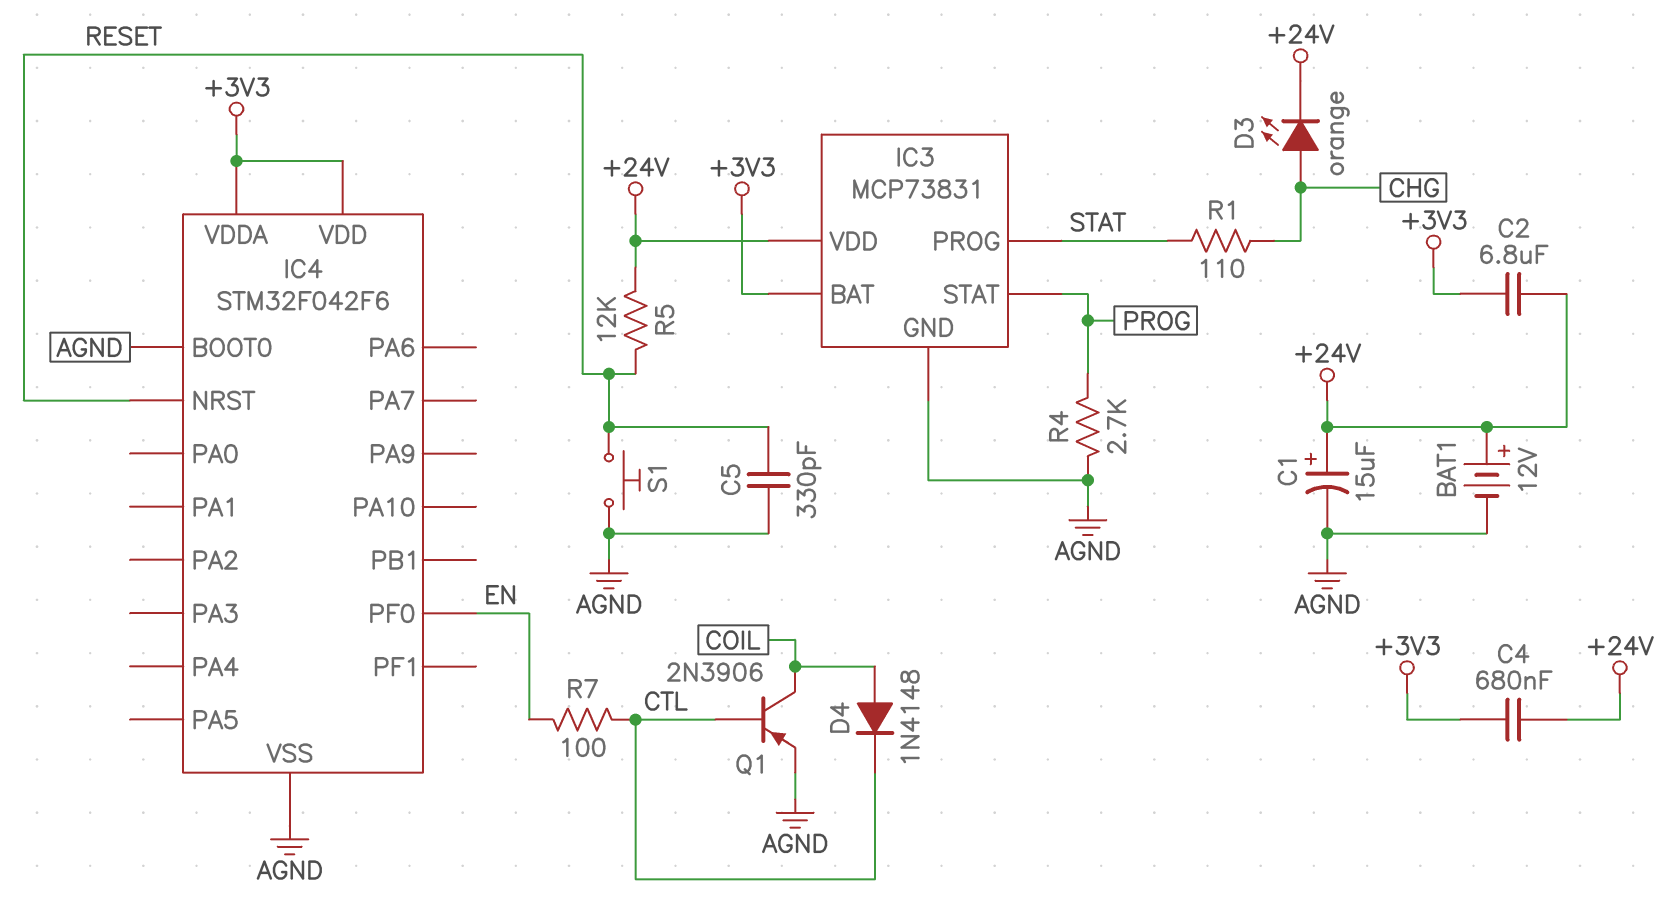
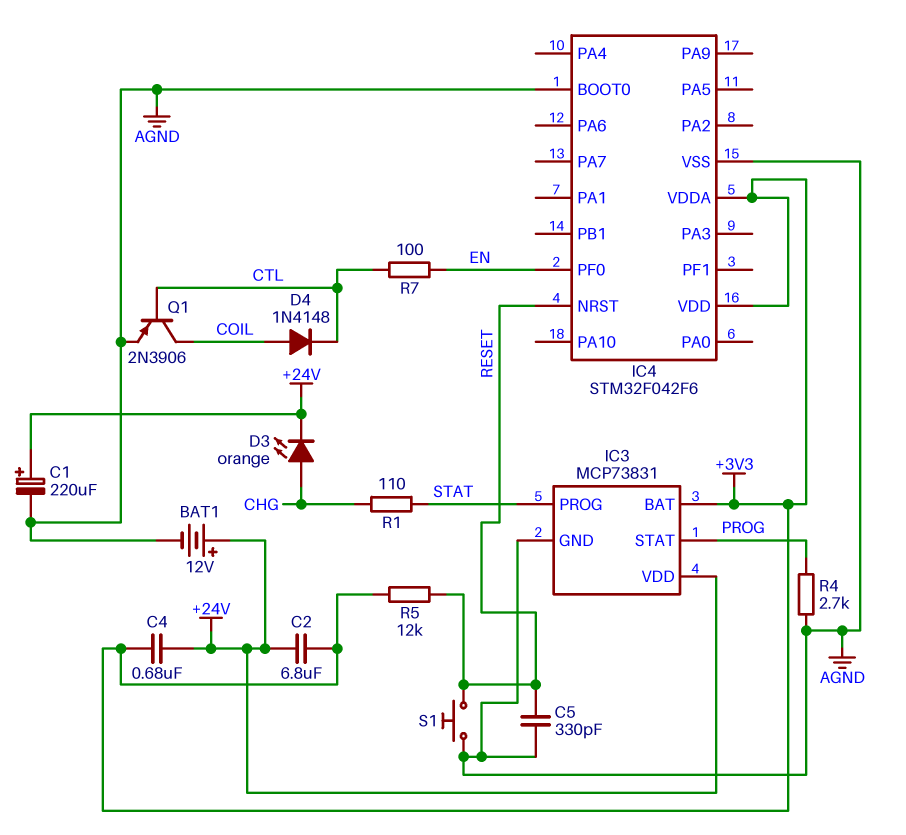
C1: 15uF (plus +24V, minus AGND) -> 220uF (plus +24V, minus AGND)
R5: 12k (+24V, RESET) -> 12k (+3V3, RESET)

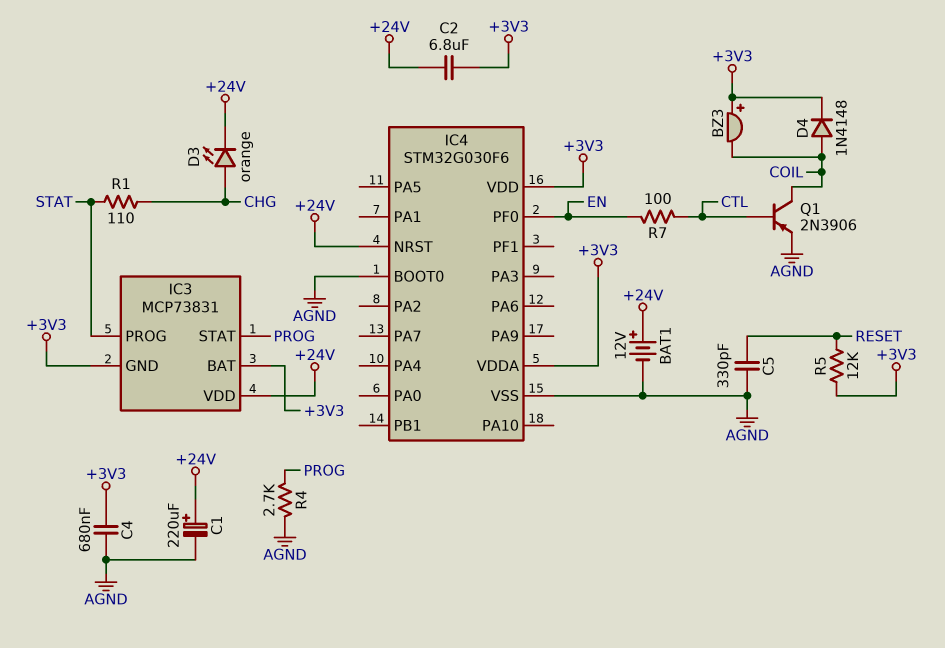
BZ3: none -> buzzer (plus +3V3, minus COIL)
C4: 680nF (+3V3, +24V) -> 680nF (+3V3, AGND)
D4: diode 1N4148 (A COIL, K CTL) -> diode 1N4148 (A COIL, K +3V3)
IC3 pin GND: AGND -> +3V3
IC4: STM32F042F6 -> STM32G030F6
IC4 pin NRST: RESET -> +24V
S1: button (AGND, RESET) -> none

